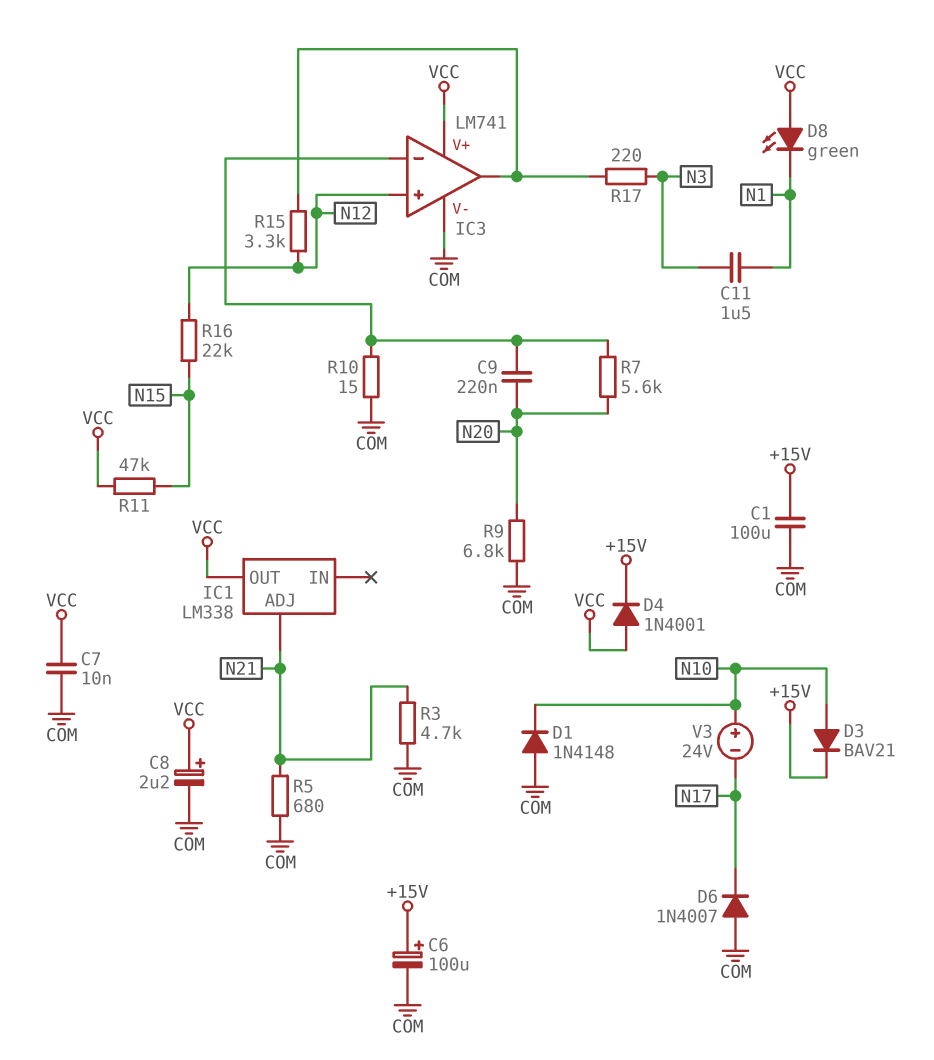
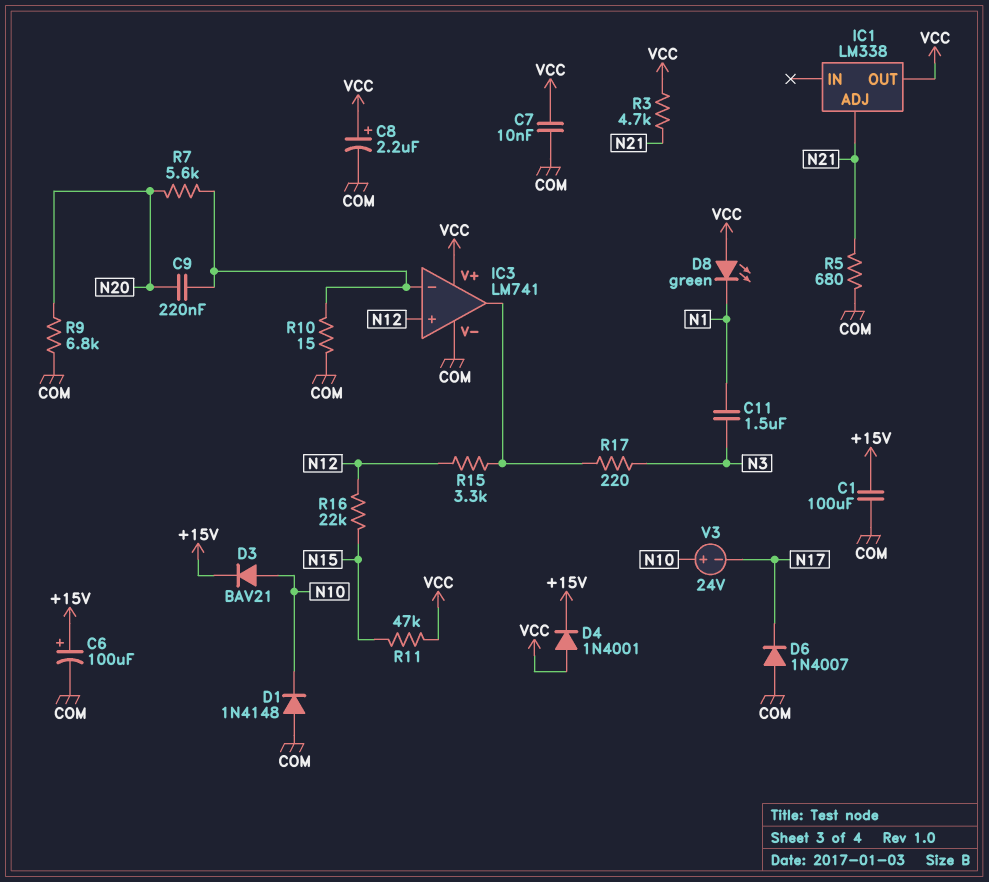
R3: 4.7k (COM, N21) -> 4.7k (N21, VCC)

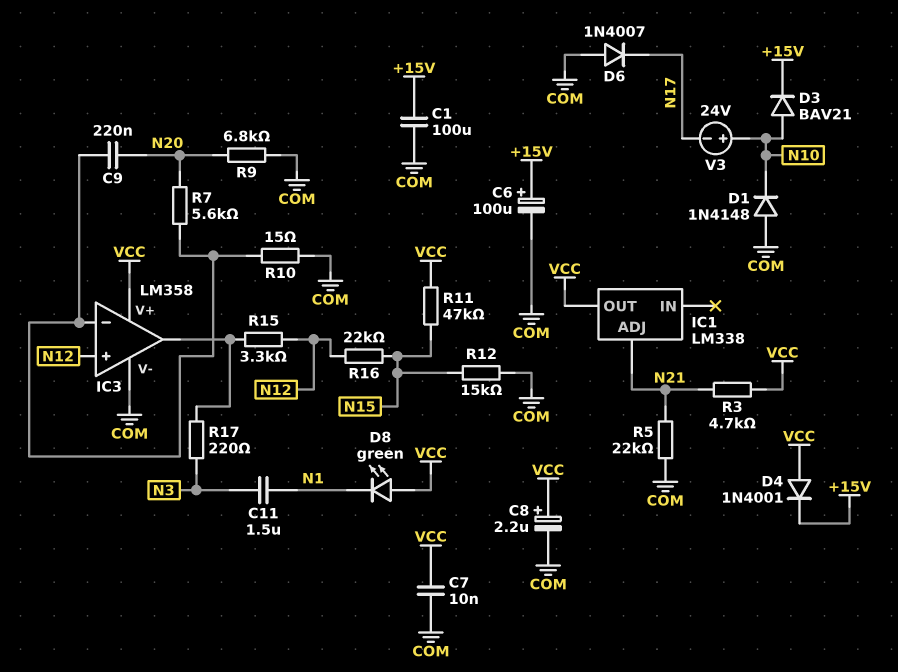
IC3: LM741 -> LM358
R5: 680 (COM, N21) -> 22k (COM, N21)
R12: none -> 15k (COM, N15)

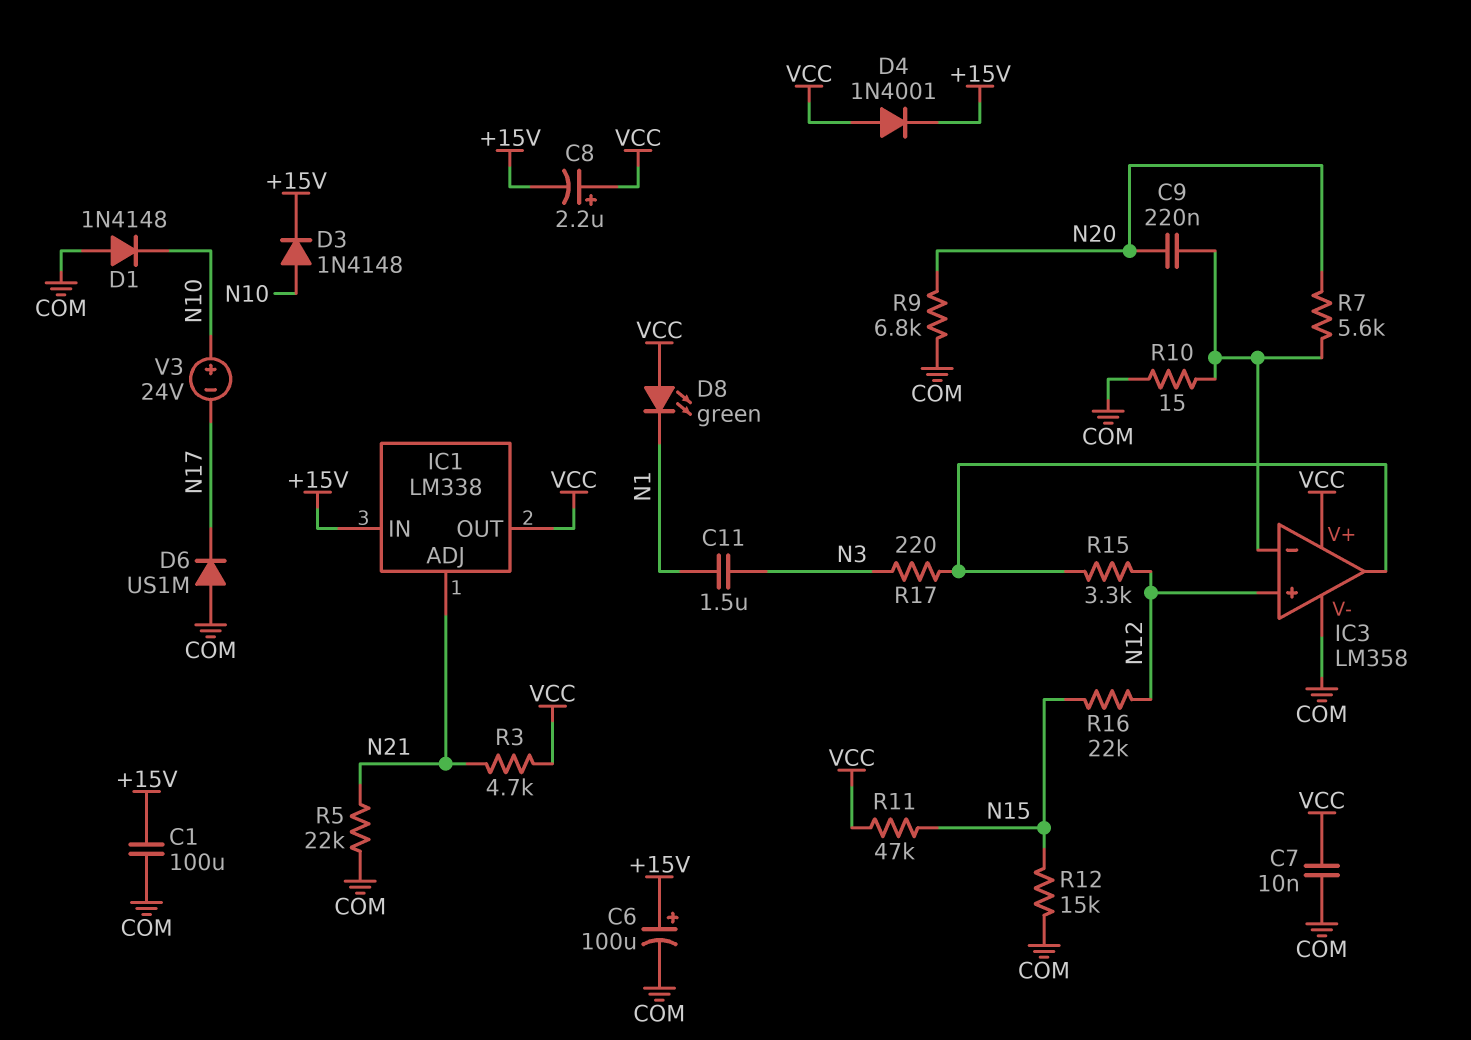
C8: 2.2uF (plus VCC, minus COM) -> 2.2uF (plus VCC, minus +15V)
D3: diode BAV21 (A N10, K +15V) -> diode 1N4148 (A N10, K +15V)
D6: diode 1N4007 (A COM, K N17) -> diode US1M (A COM, K N17)
IC1 pin IN: none -> +15V

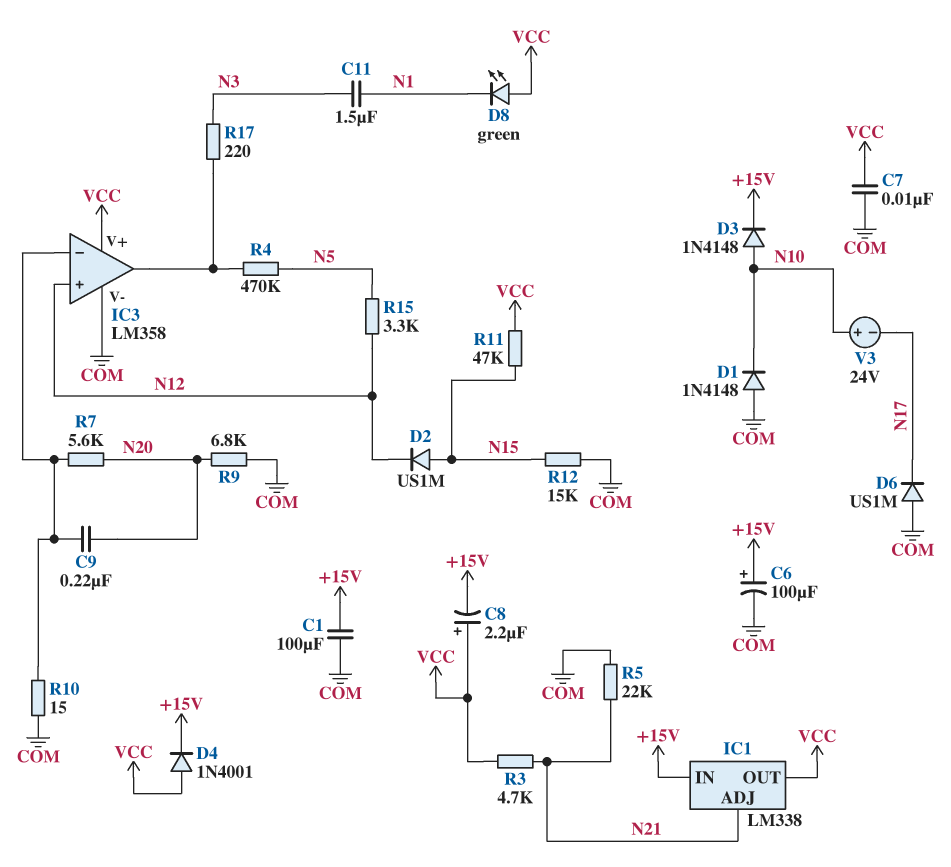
D2: none -> diode US1M (A N15, K N12)
R4: none -> 470k (IC3/out, N5)
R15: 3.3k (IC3/out, N12) -> 3.3k (N5, N12)
R16: 22k (N12, N15) -> none

